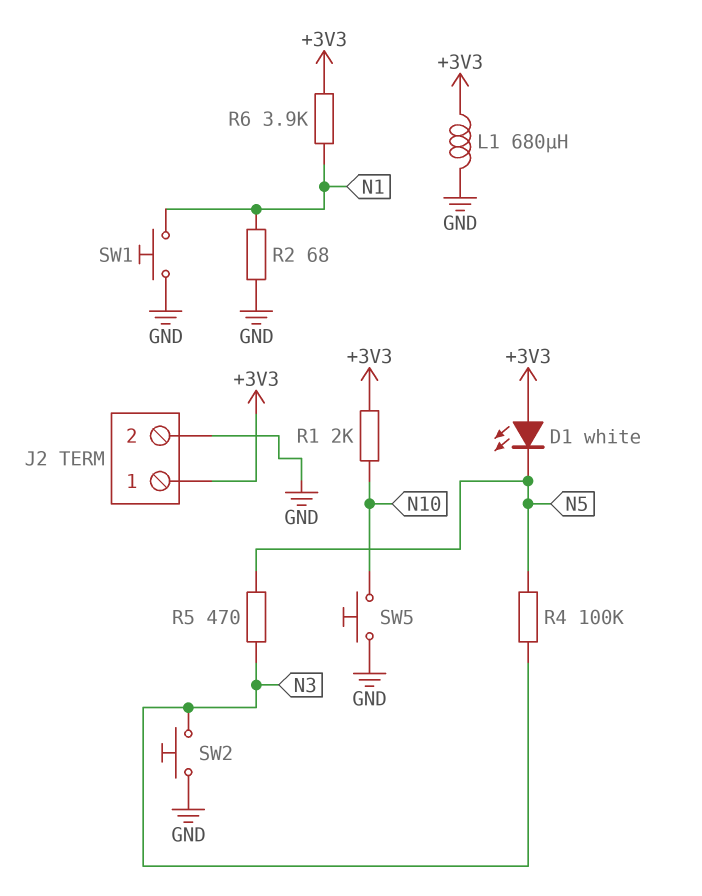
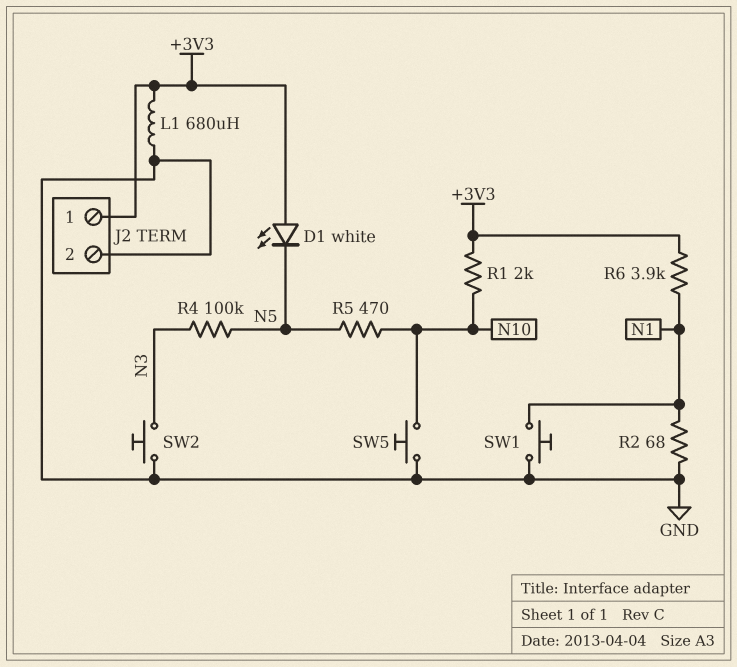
R5: 470 (N3, N5) -> 470 (N5, N10)

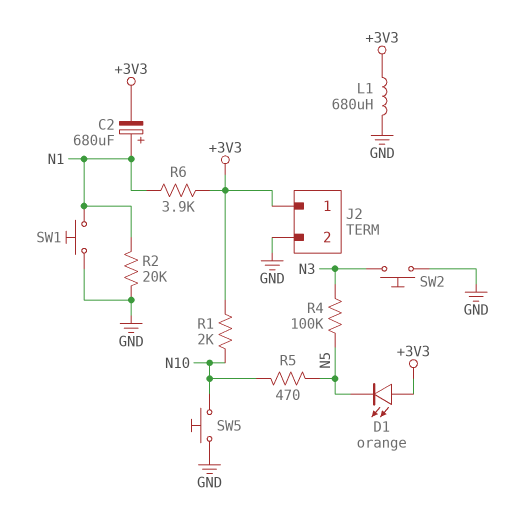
C2: none -> 680uF (plus N1, minus +3V3)
D1: LED white (A +3V3, K N5) -> LED orange (A +3V3, K N5)
R2: 68 (GND, N1) -> 20k (GND, N1)

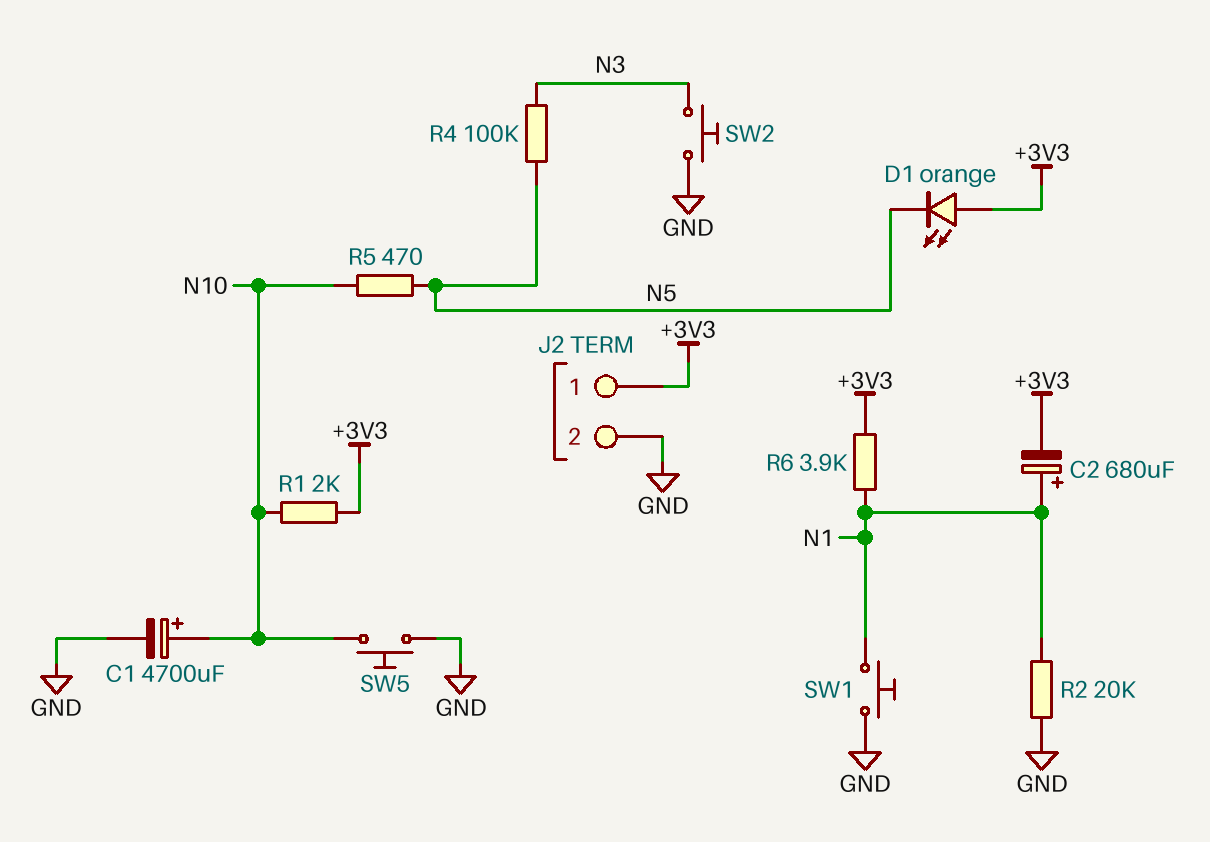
C1: none -> 4700uF (plus N10, minus GND)
L1: 680uH (+3V3, GND) -> none

